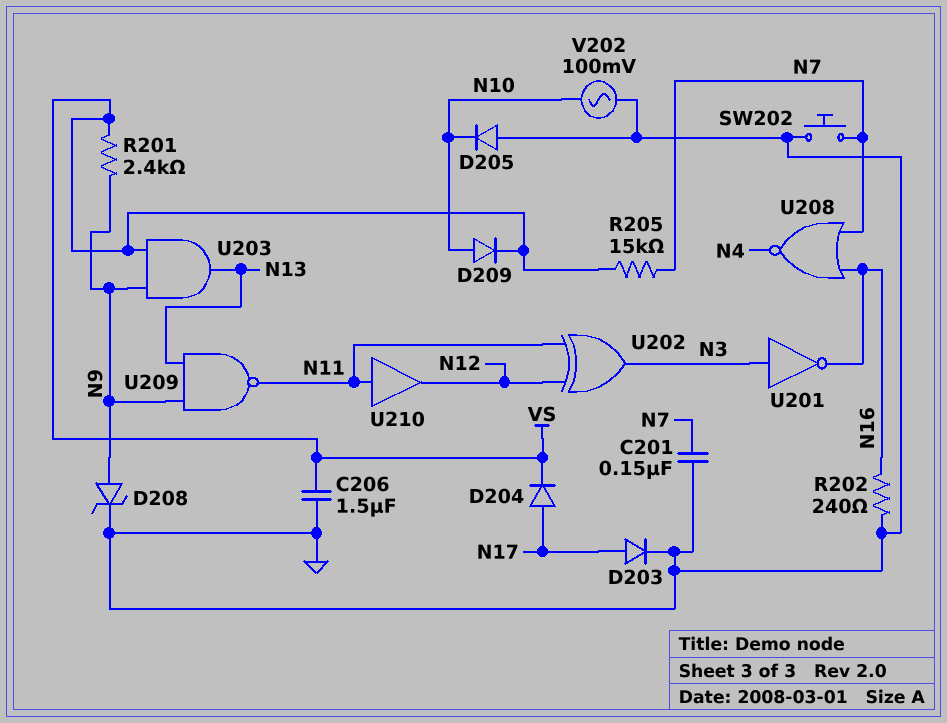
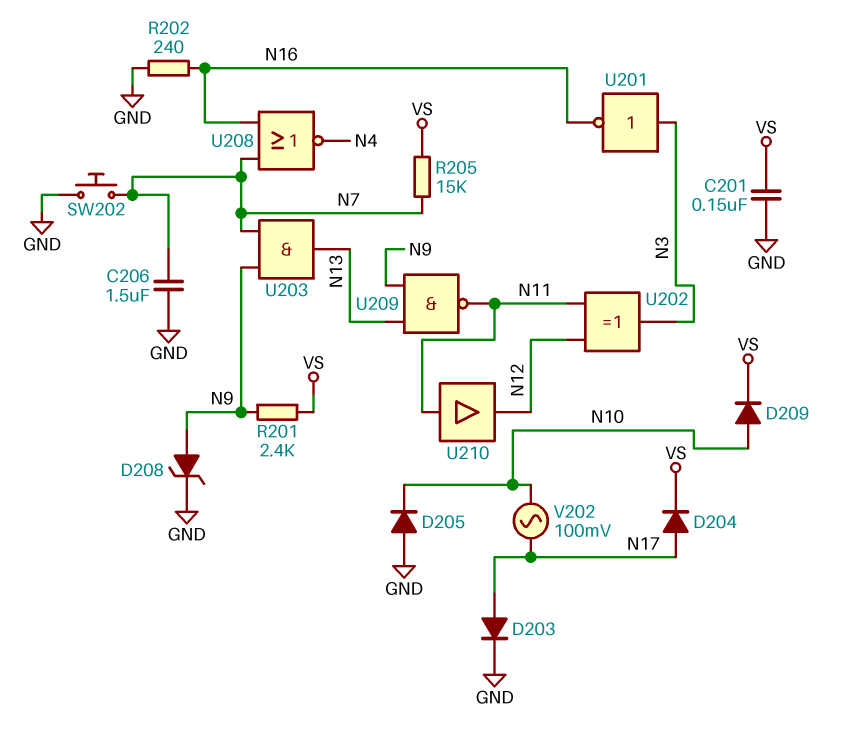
C201: 150nF (GND, N7) -> 150nF (GND, VS)
C206: 1.5uF (GND, VS) -> 1.5uF (GND, N7)
U203: AND (in N9, in VS, out N13) -> AND (in N7, in N9, out N13)
V202: AC 100mV (GND, N10) -> AC 100mV (N10, N17)

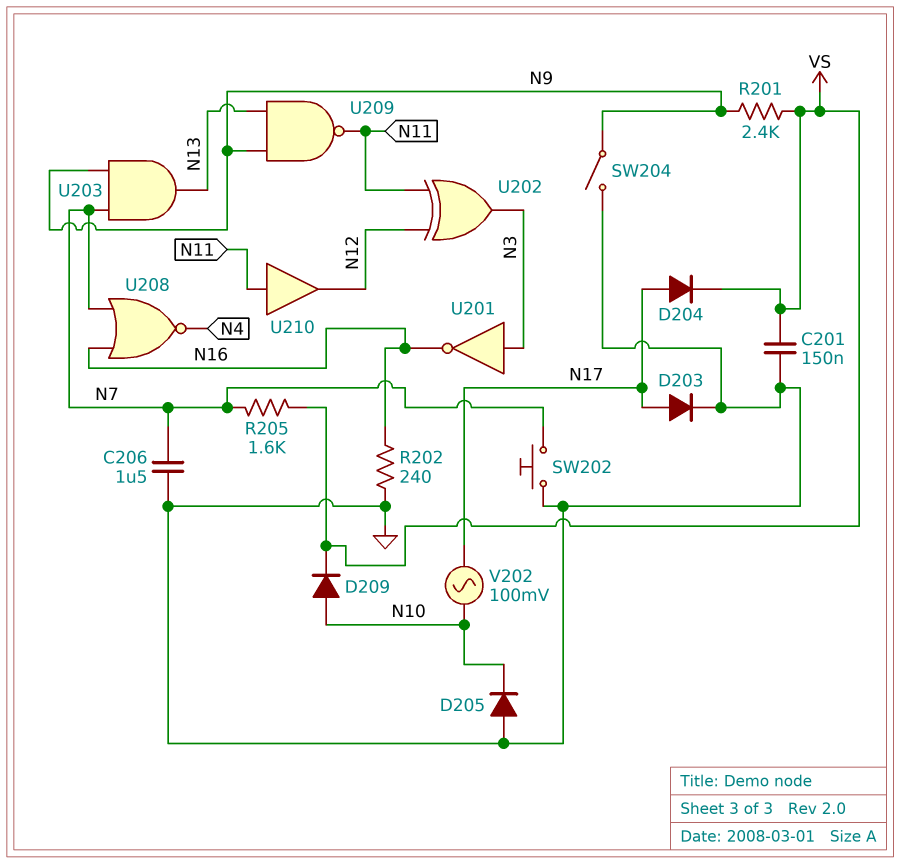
D208: zener (A N9, K GND) -> none
R205: 15k (N7, VS) -> 1.6k (N7, VS)
SW204: none -> switch (GND, N9)

